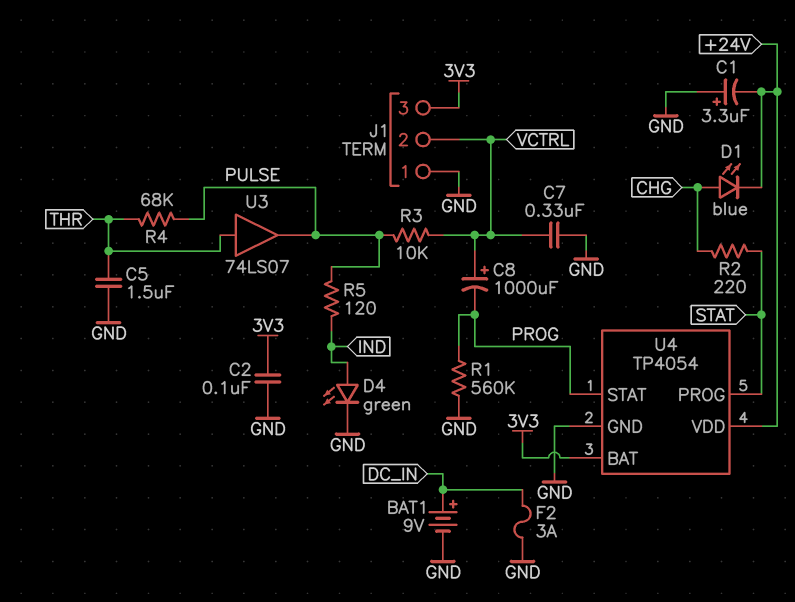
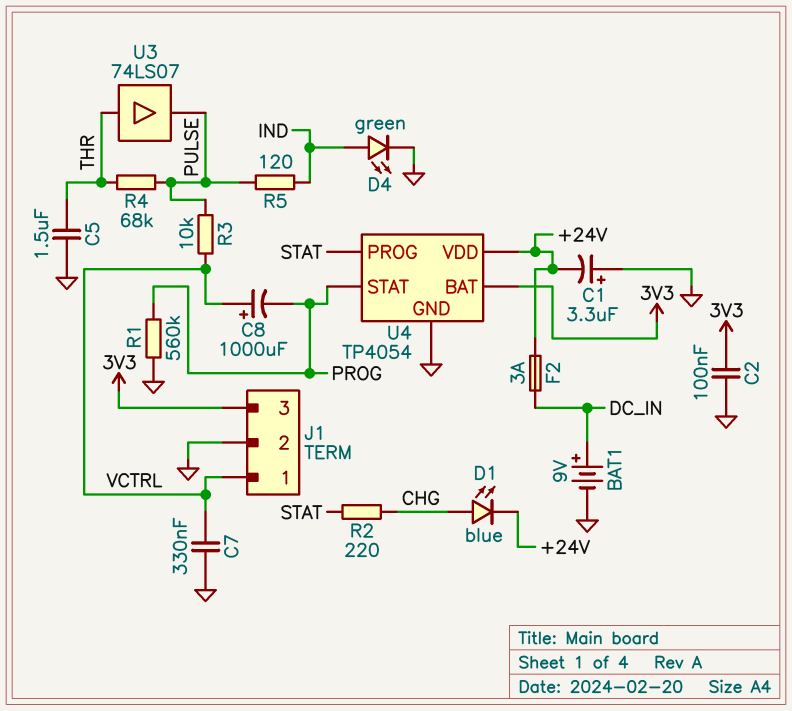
F2: 3A (DC_IN, GND) -> 3A (+24V, DC_IN)
J1 pin 1: GND -> VCTRL
J1 pin 2: VCTRL -> GND

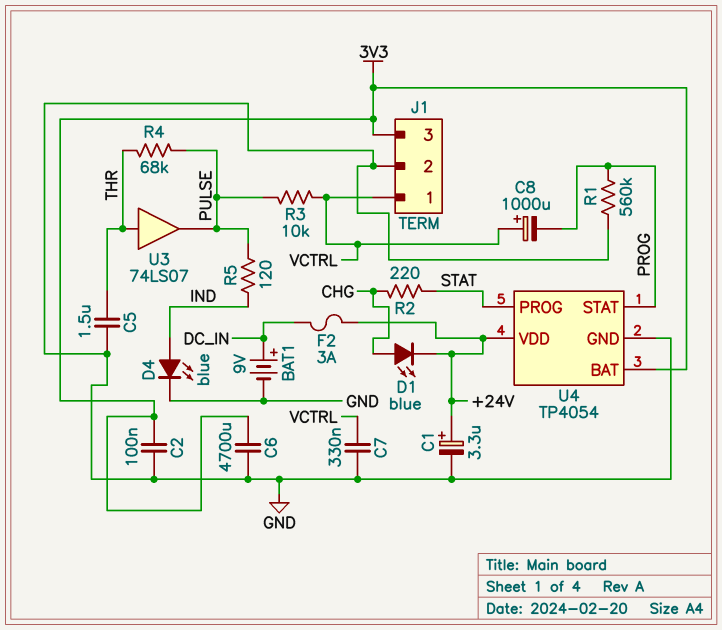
C1: 3.3uF (plus GND, minus +24V) -> 3.3uF (plus +24V, minus GND)
C6: none -> 4700uF (3V3, GND)
D4: LED green (A IND, K GND) -> LED blue (A IND, K GND)

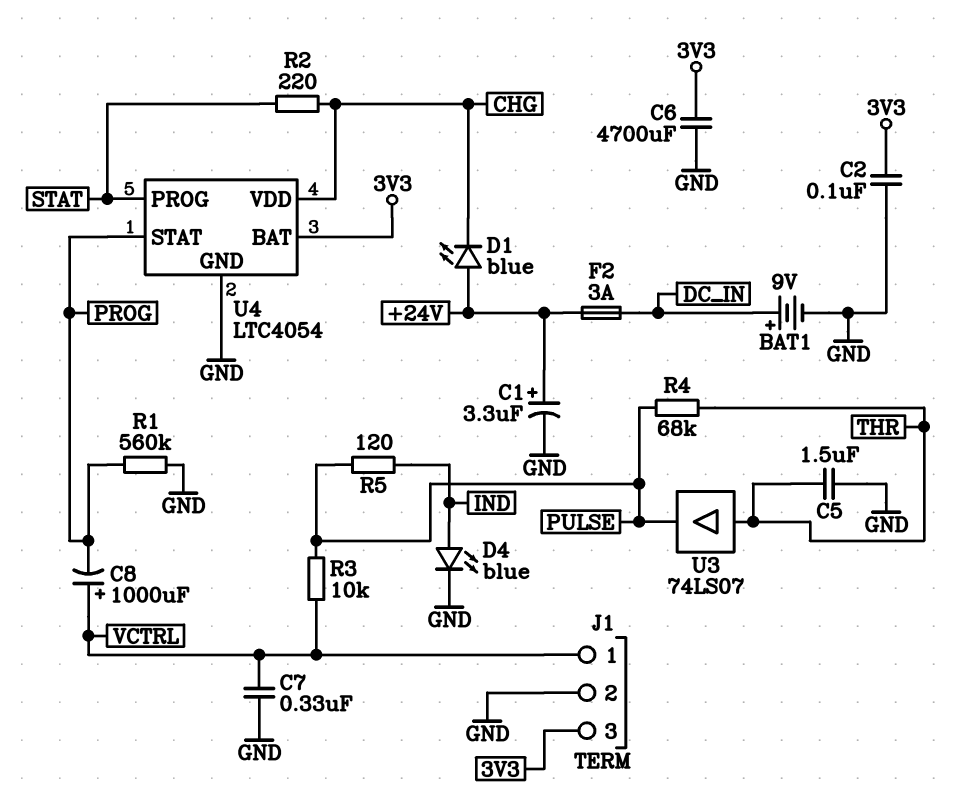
D1: LED blue (A CHG, K +24V) -> LED blue (A +24V, K CHG)
U4: TP4054 -> LTC4054
U4 pin VDD: +24V -> CHG

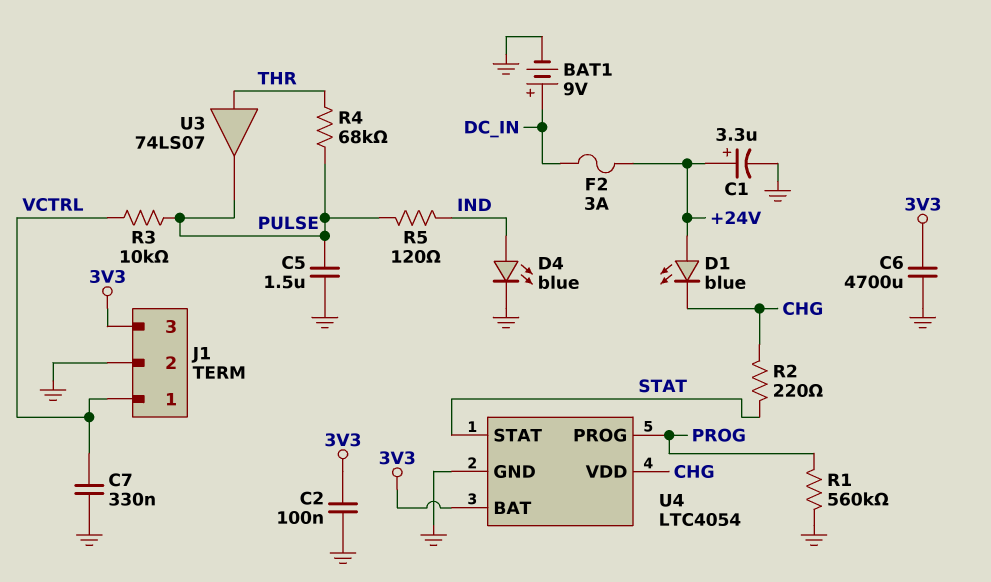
C5: 1.5uF (GND, THR) -> 1.5uF (GND, PULSE)
C8: 1000uF (plus VCTRL, minus PROG) -> none
U4 pin PROG: STAT -> PROG
U4 pin STAT: PROG -> STAT

